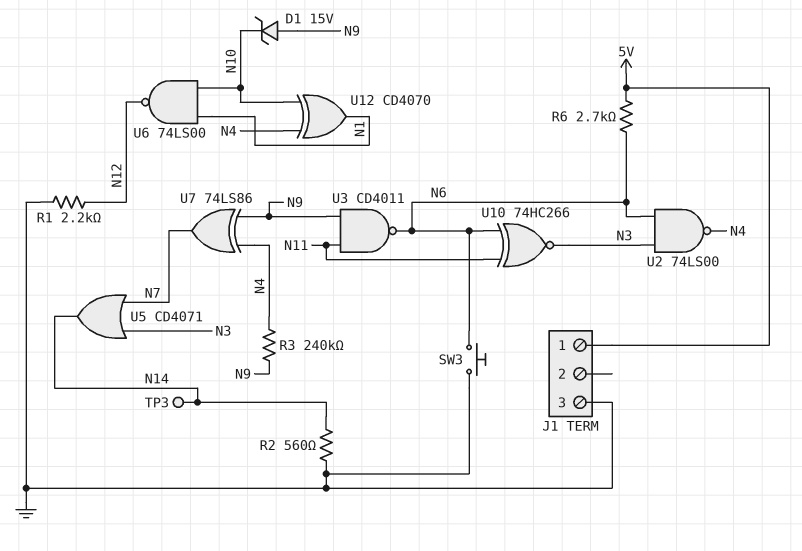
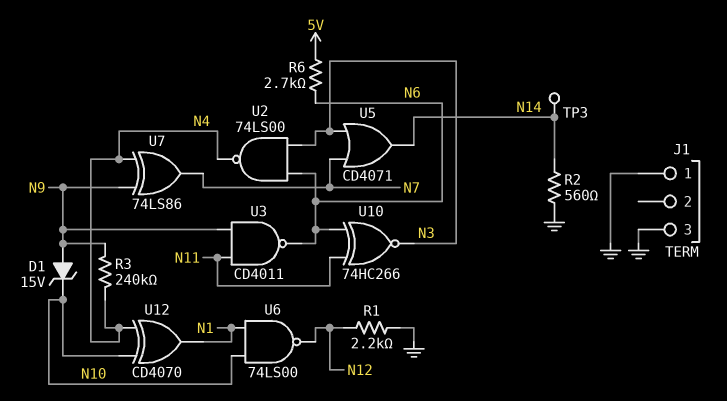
J1 pin 1: 5V -> GND
SW3: button (GND, N6) -> none

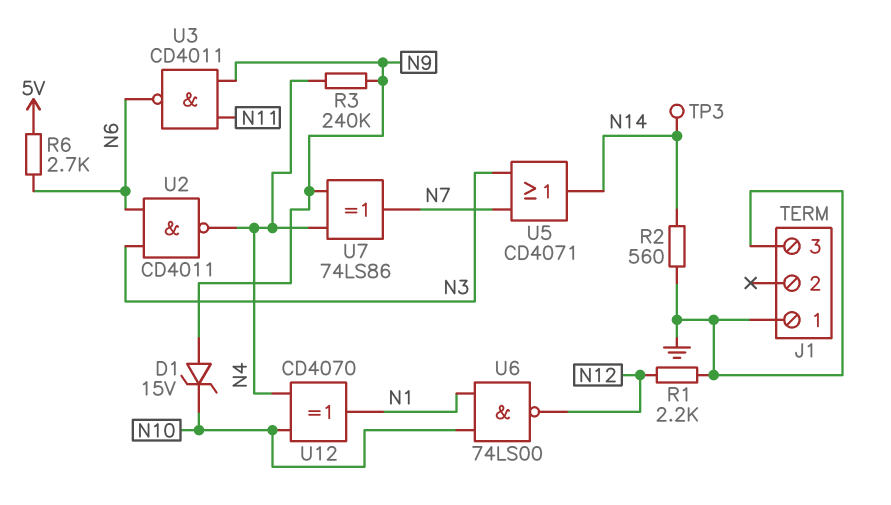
U2: NAND 74LS00 (in N3, in N6, out N4) -> NAND CD4011 (in N3, in N6, out N4)
U10: XNOR 74HC266 (in N6, in N11, out N3) -> none

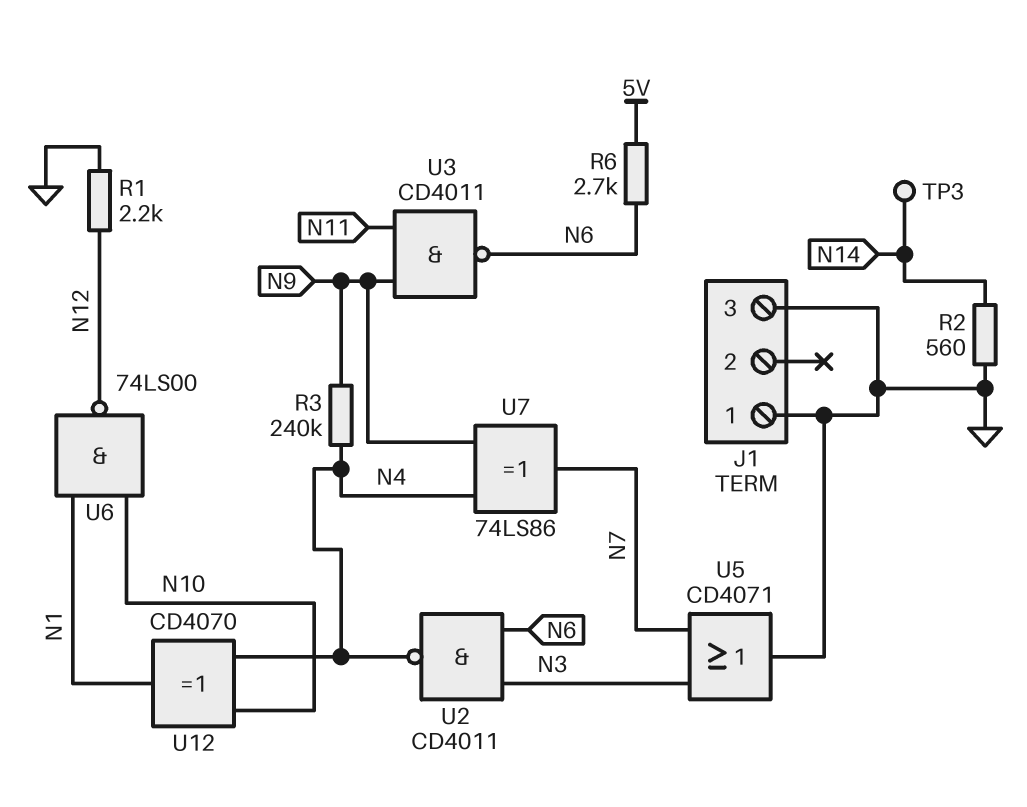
D1: zener 15V (A N9, K N10) -> none
U5: OR CD4071 (in N3, in N7, out N14) -> OR CD4071 (in N3, in N7, out GND)

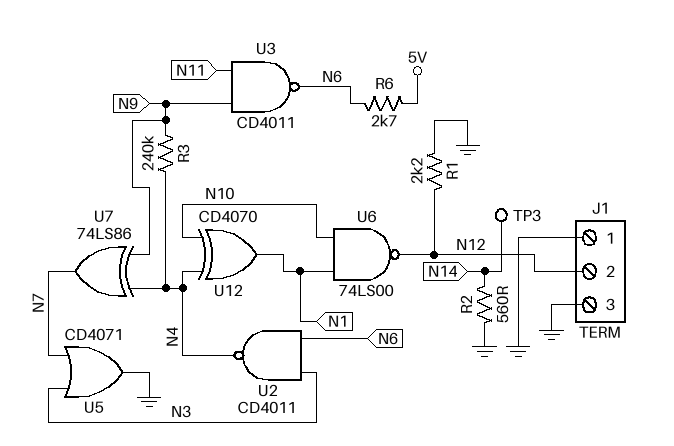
J1 pin 2: none -> N12

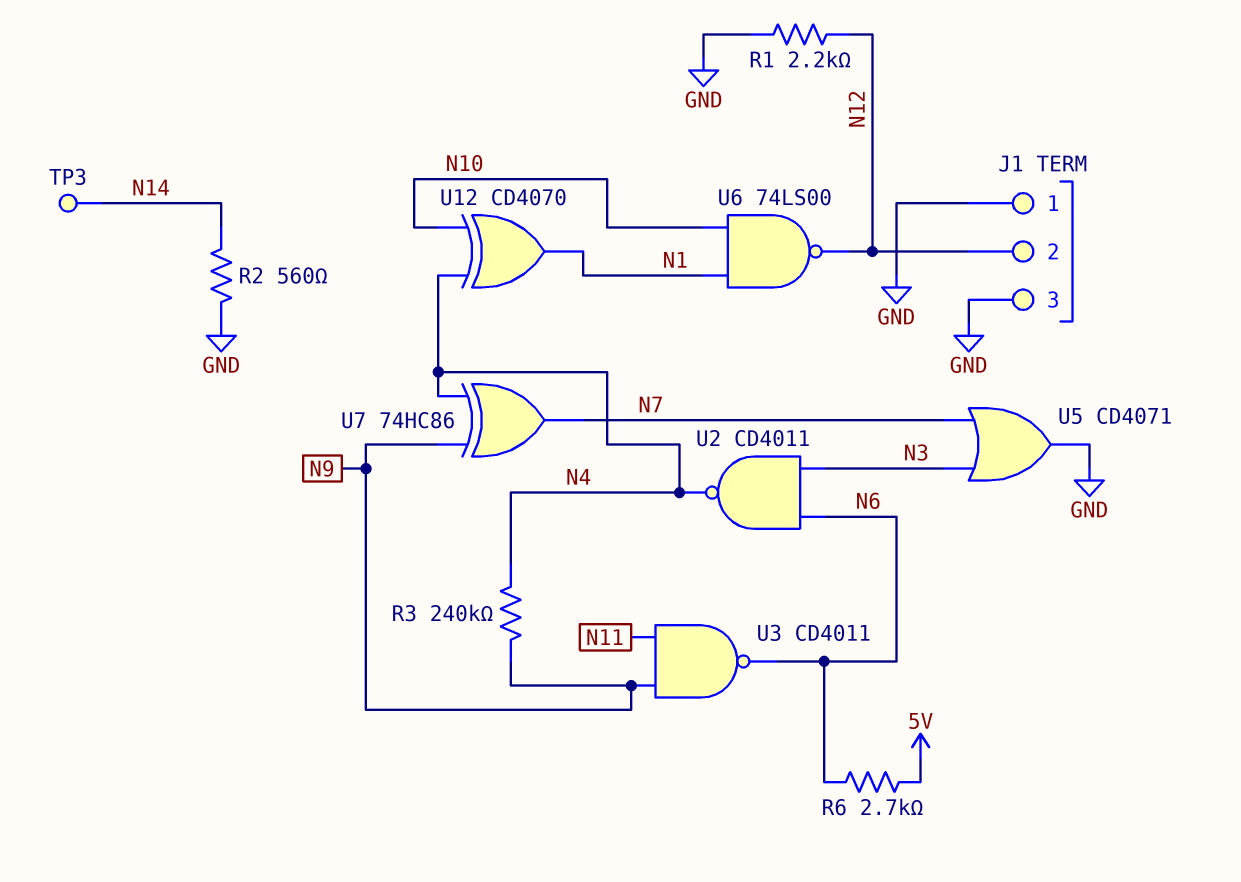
U7: XOR 74LS86 (in N4, in N9, out N7) -> XOR 74HC86 (in N4, in N9, out N7)

